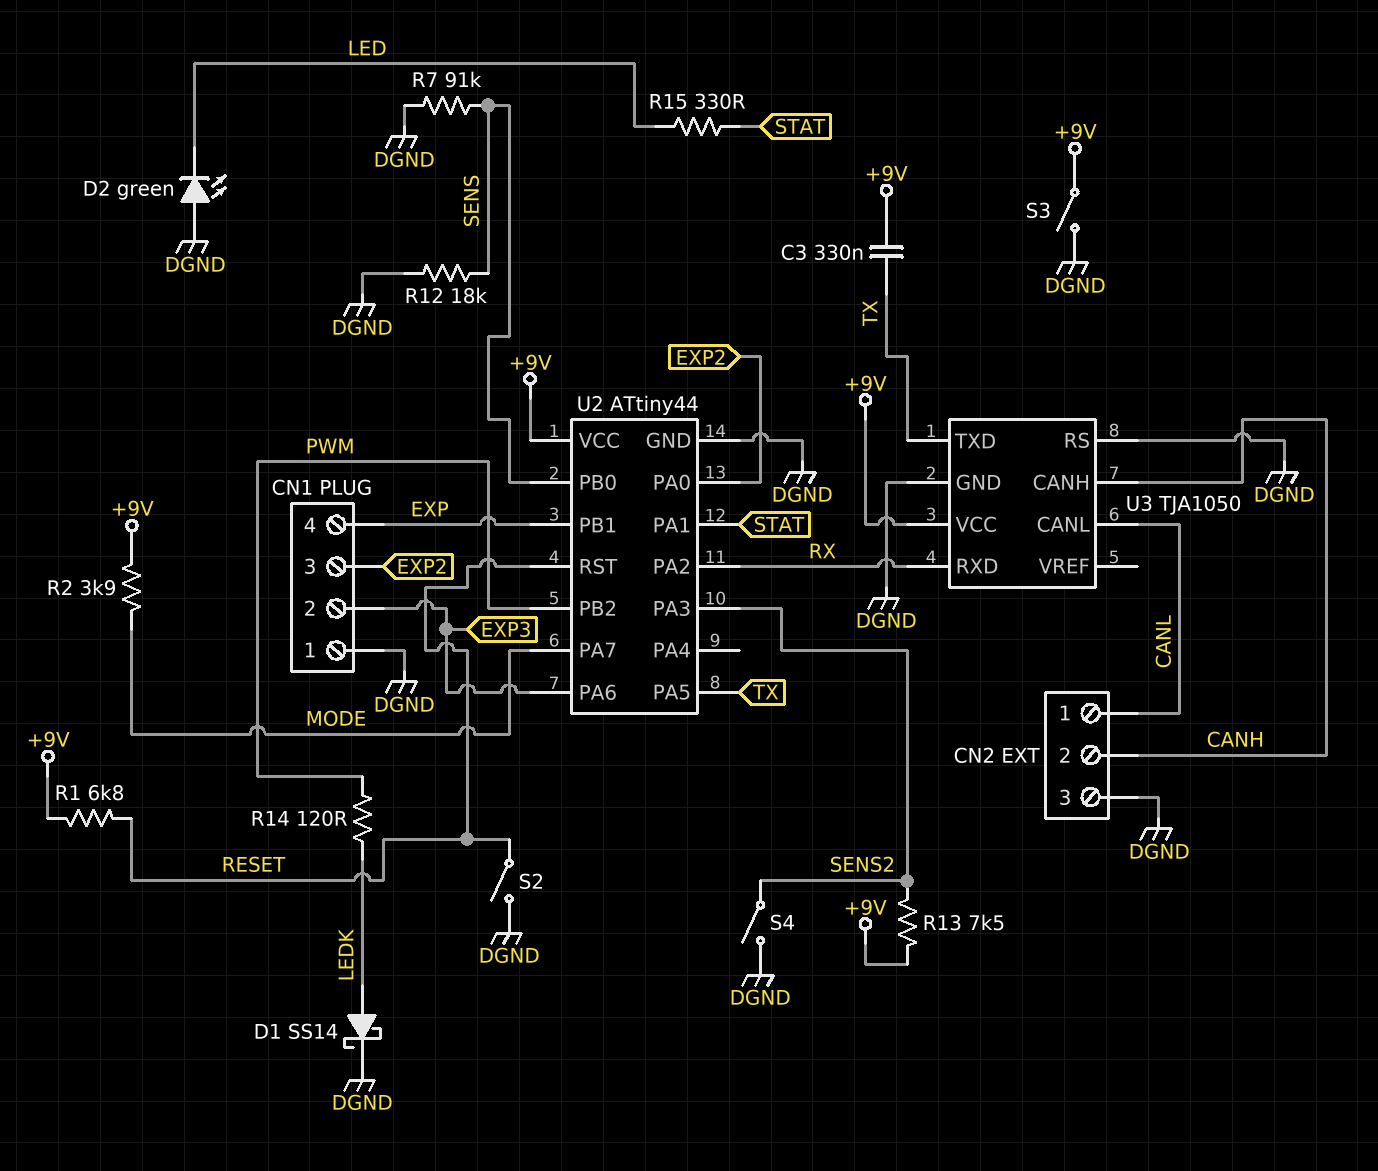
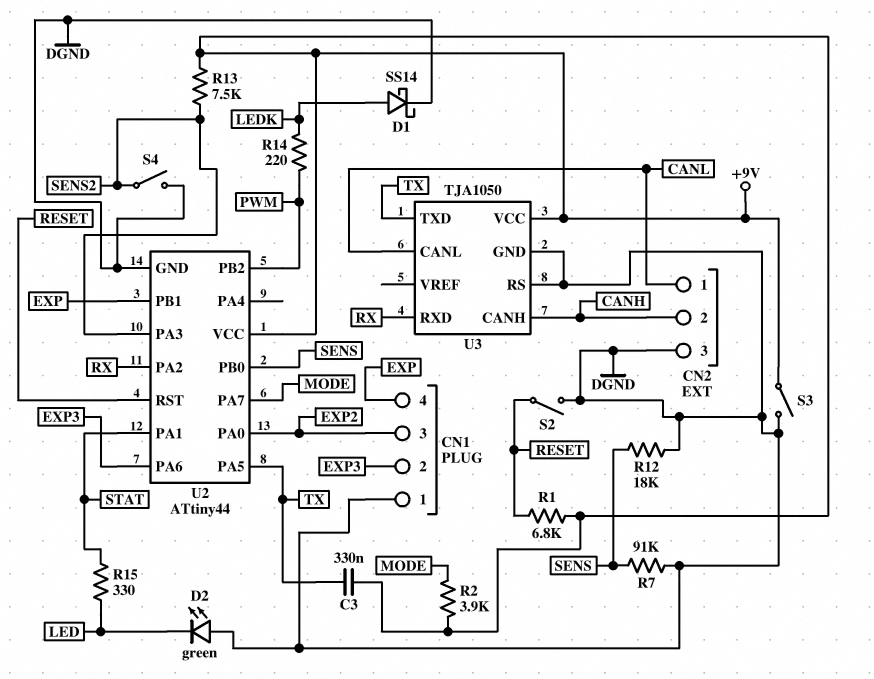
R14: 120 (LEDK, PWM) -> 220 (LEDK, PWM)

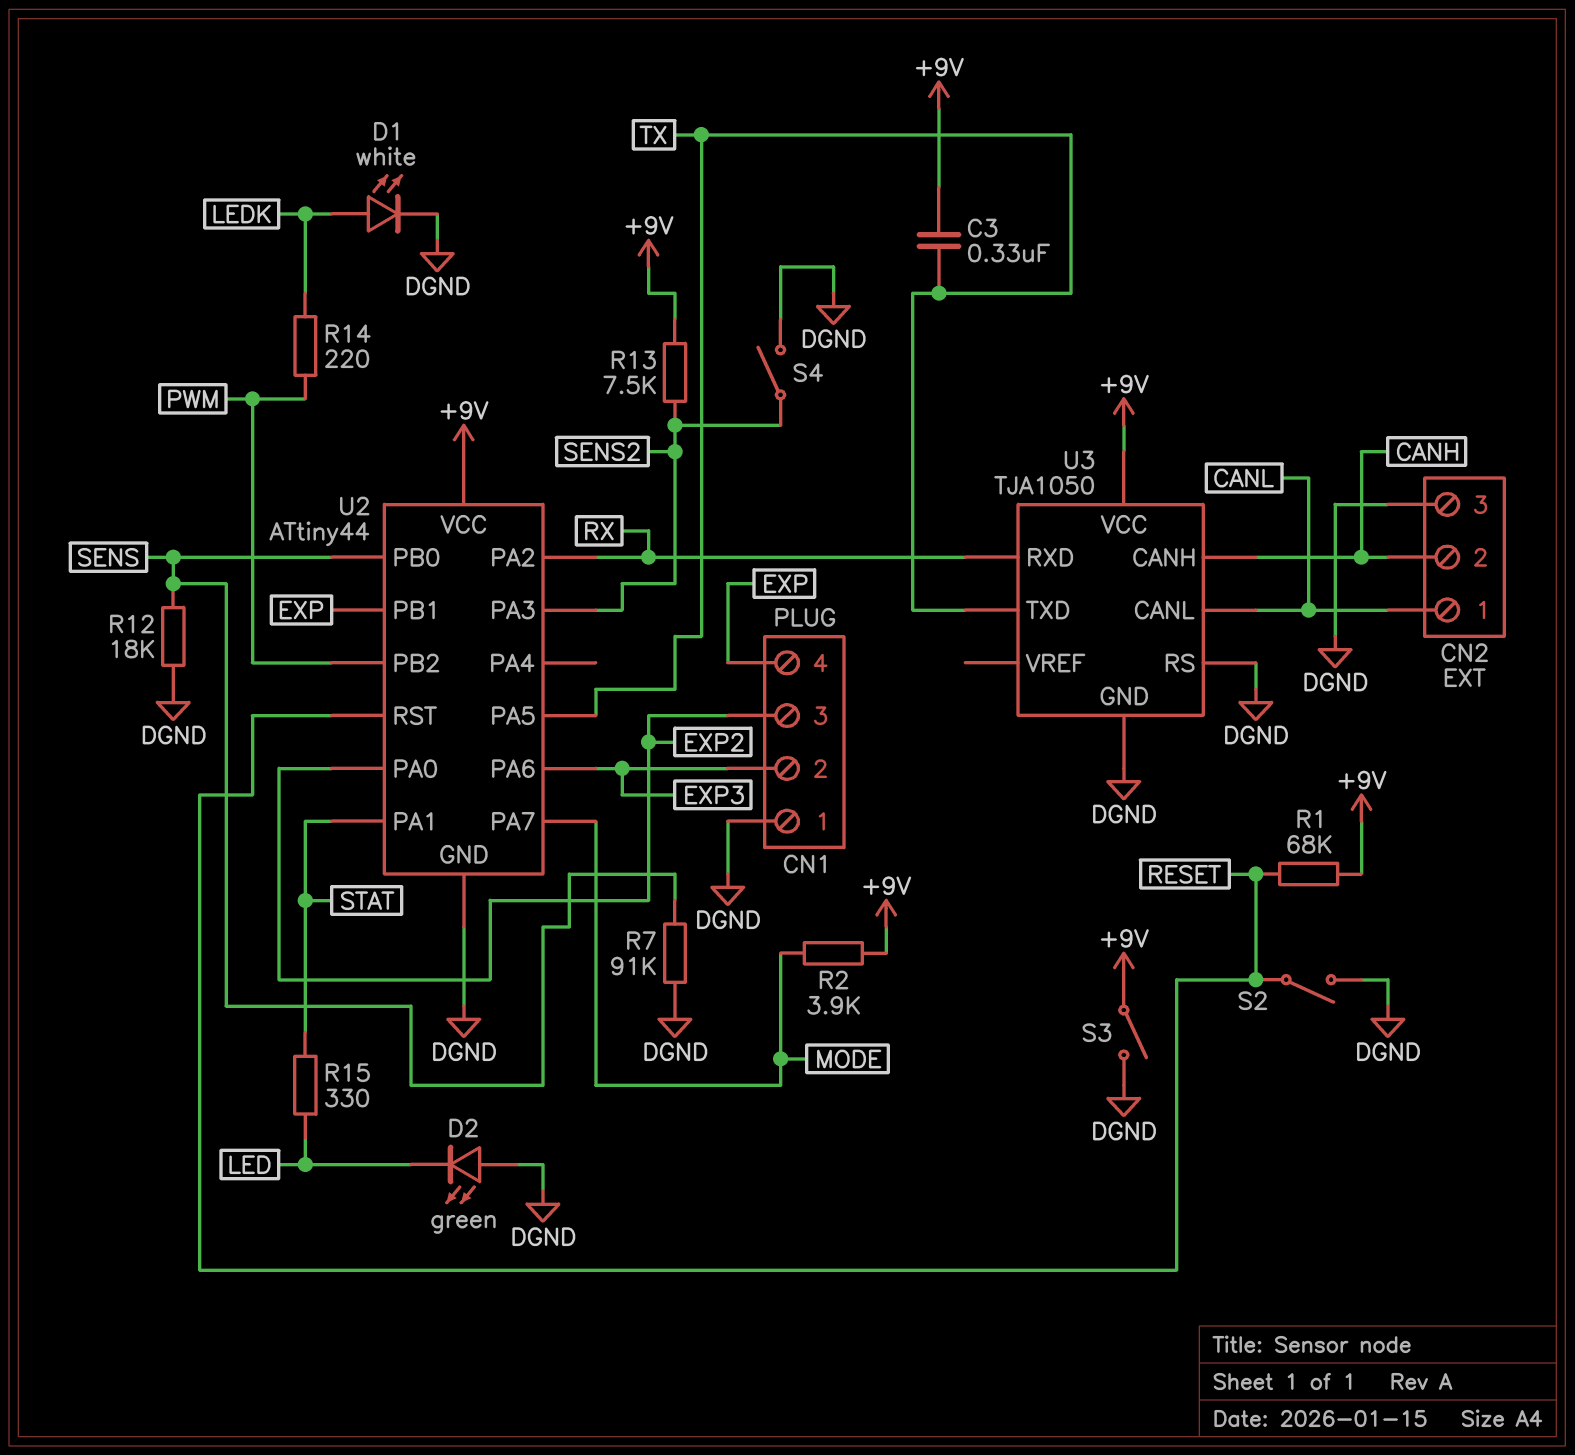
D1: schottky SS14 (A LEDK, K DGND) -> LED white (A LEDK, K DGND)
R1: 6.8k (+9V, RESET) -> 68k (+9V, RESET)

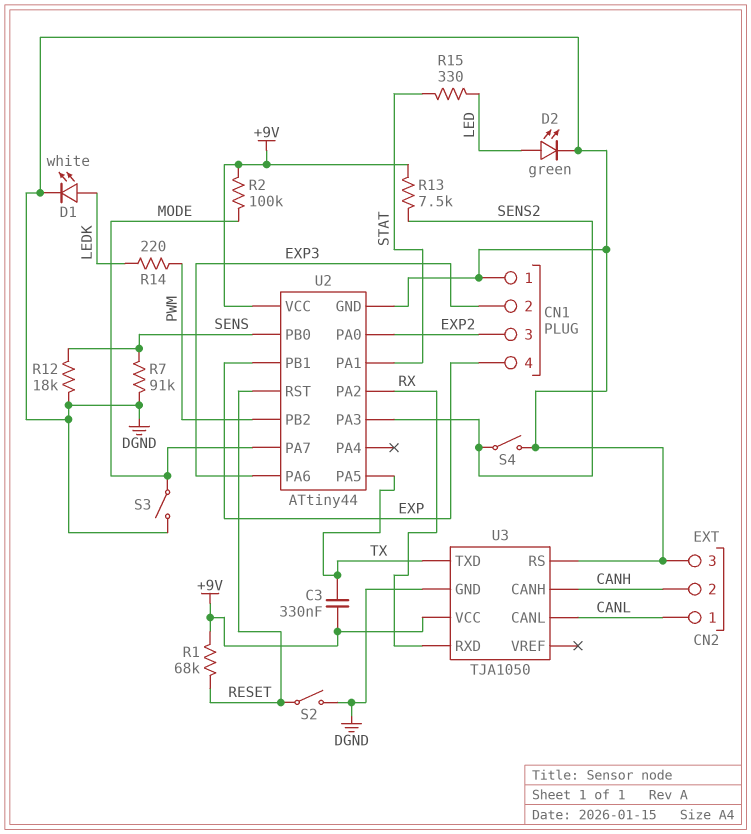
D2: LED green (A DGND, K LED) -> LED green (A LED, K DGND)
R2: 3.9k (+9V, MODE) -> 100k (+9V, MODE)
S3: switch (+9V, DGND) -> switch (DGND, MODE)

